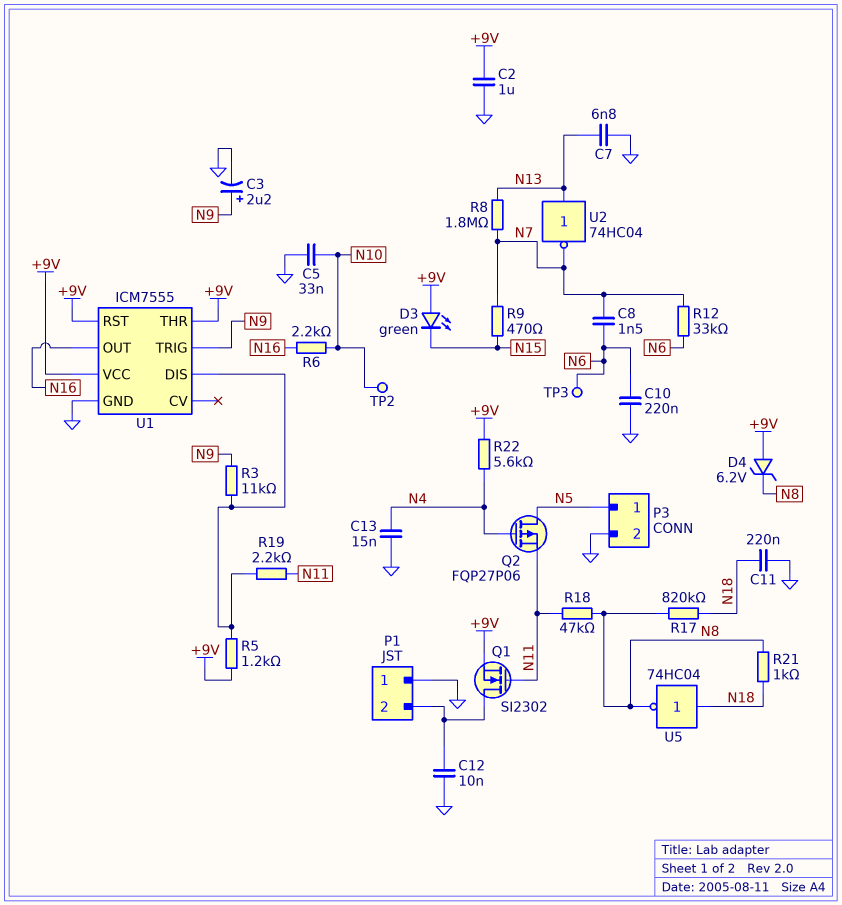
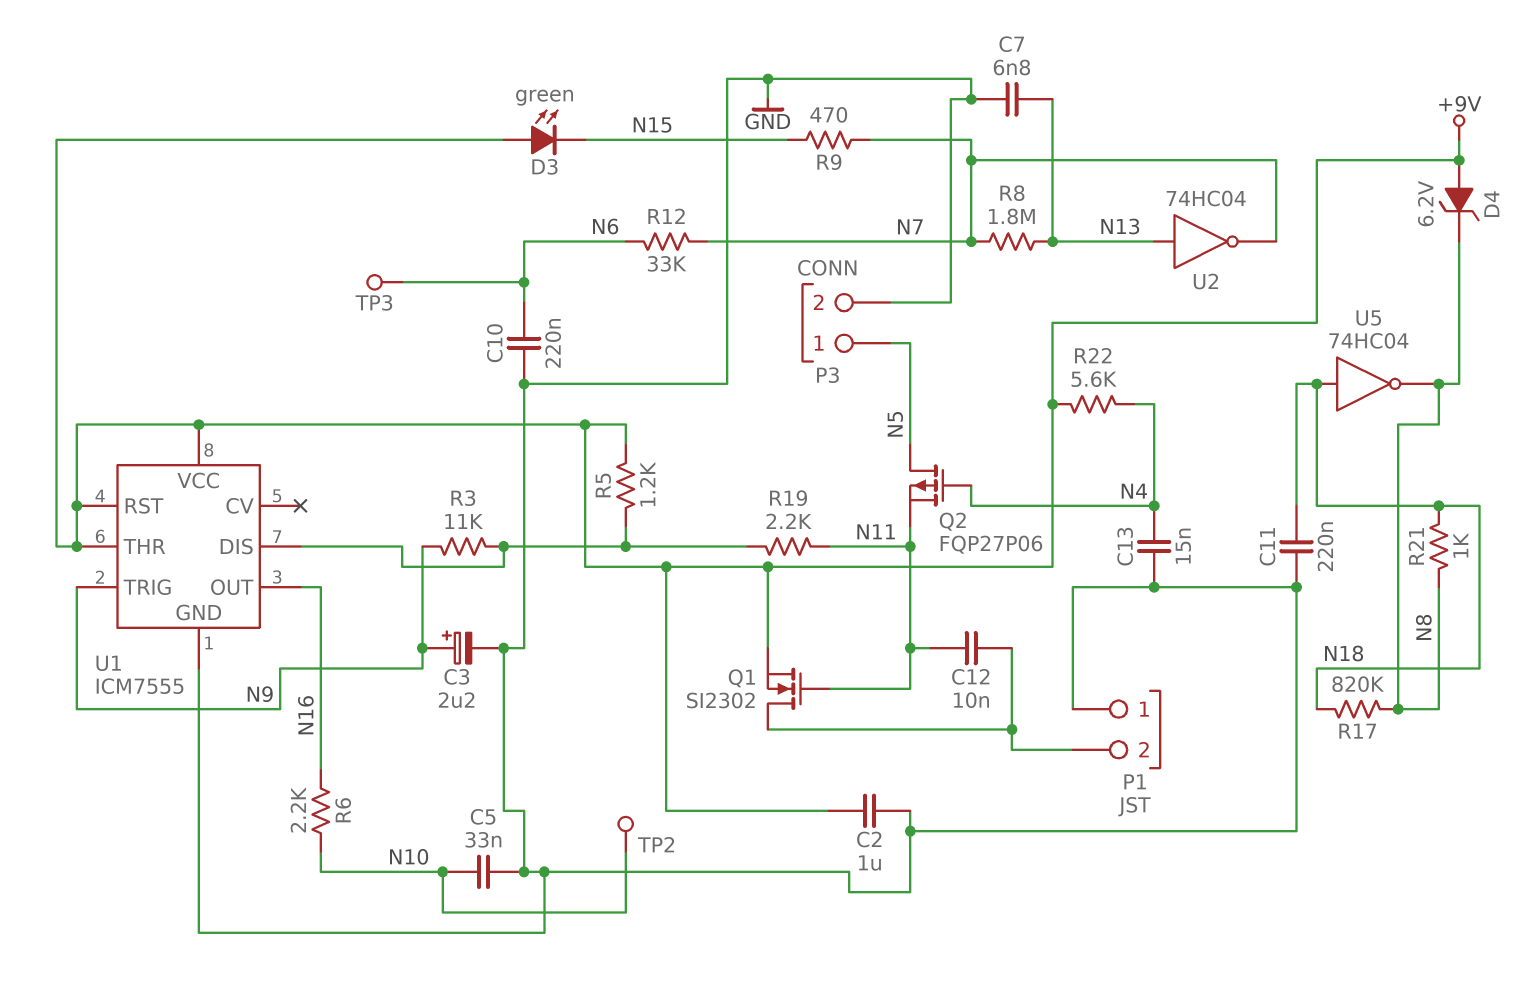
C8: 1.5nF (N6, N7) -> none
C12: 10nF (GND, P1/2) -> 10nF (N11, P1/2)
R18: 47k (N8, N11) -> none

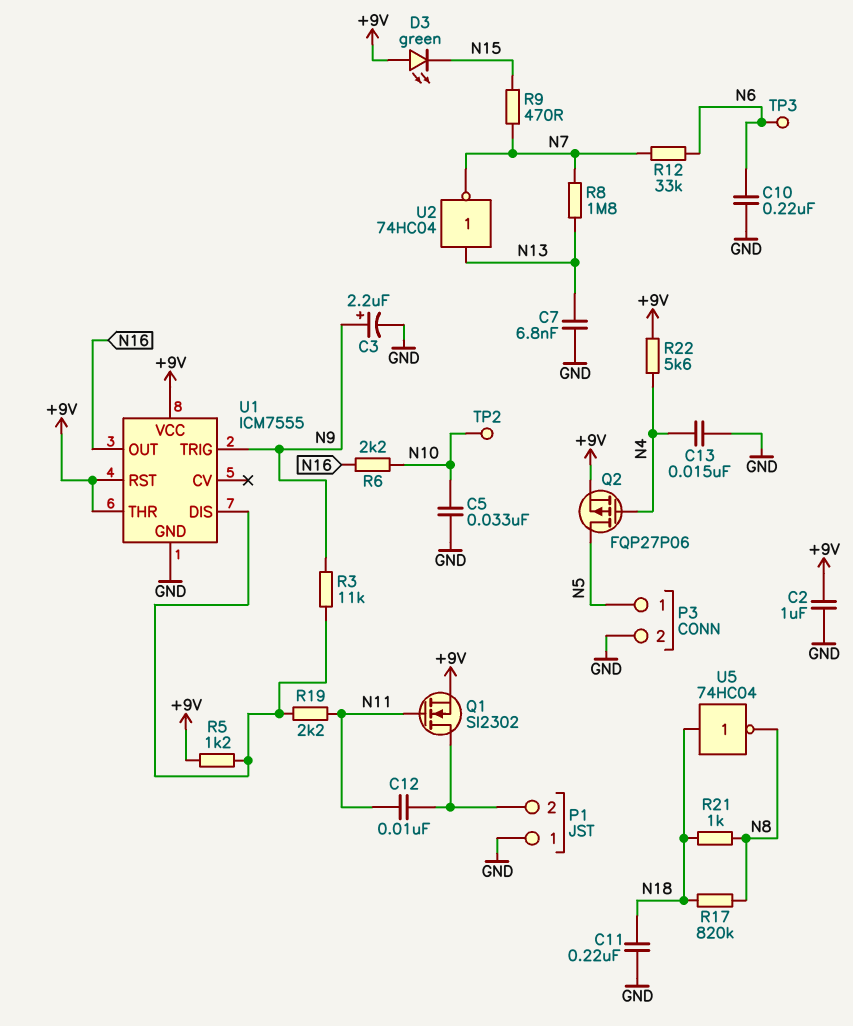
D4: zener 6.2V (A +9V, K N8) -> none
Q2: PMOS FQP27P06 (G N4, D N5, S N11) -> PMOS FQP27P06 (G N4, D N5, S +9V)

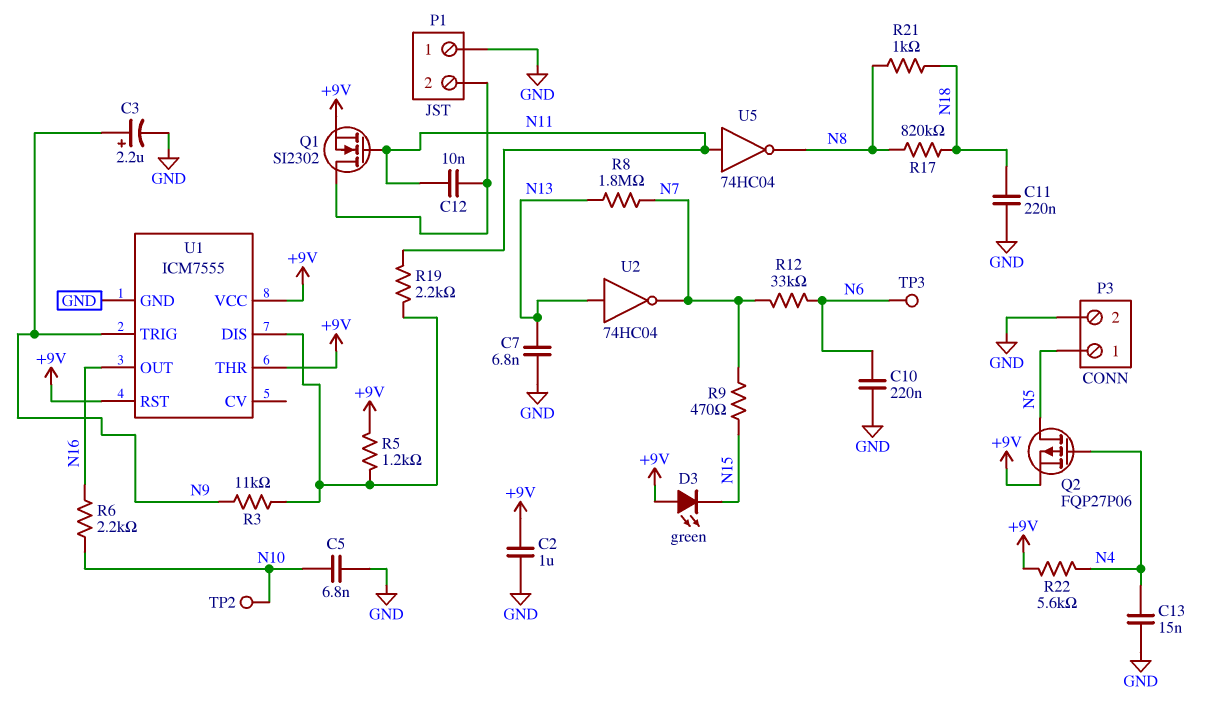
C5: 33nF (GND, N10) -> 6.8nF (GND, N10)
U5: NOT 74HC04 (in N18, out N8) -> NOT 74HC04 (in N11, out N8)

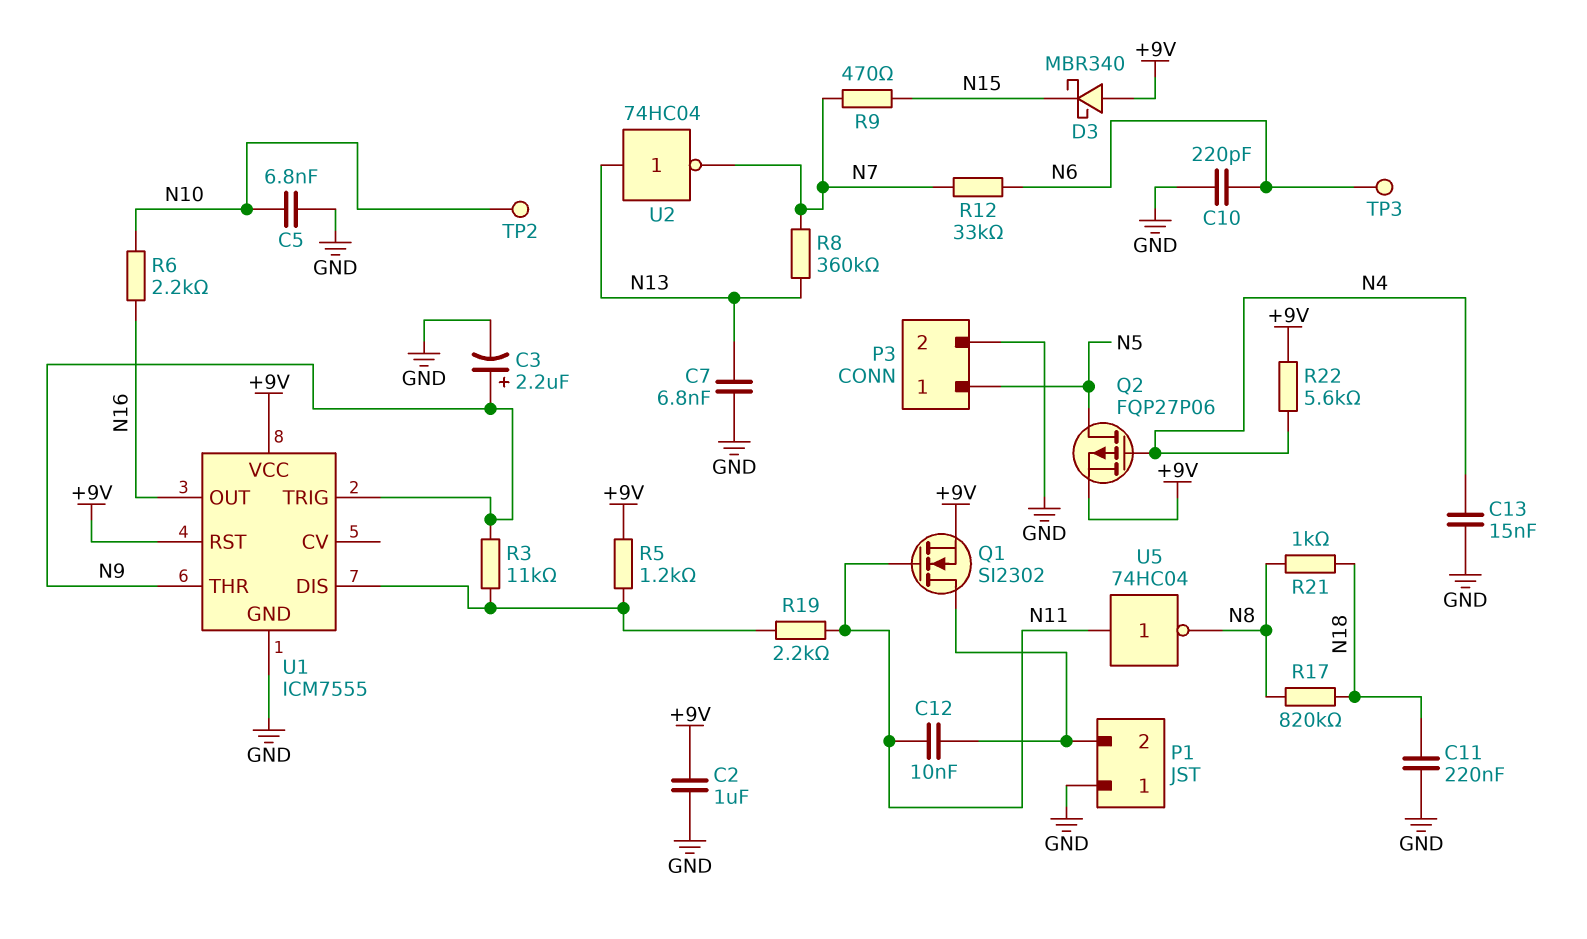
C10: 220nF (GND, N6) -> 220pF (GND, N6)
D3: LED green (A +9V, K N15) -> schottky MBR340 (A +9V, K N15)
R8: 1.8M (N7, N13) -> 360k (N7, N13)
U1 pin THR: +9V -> N9

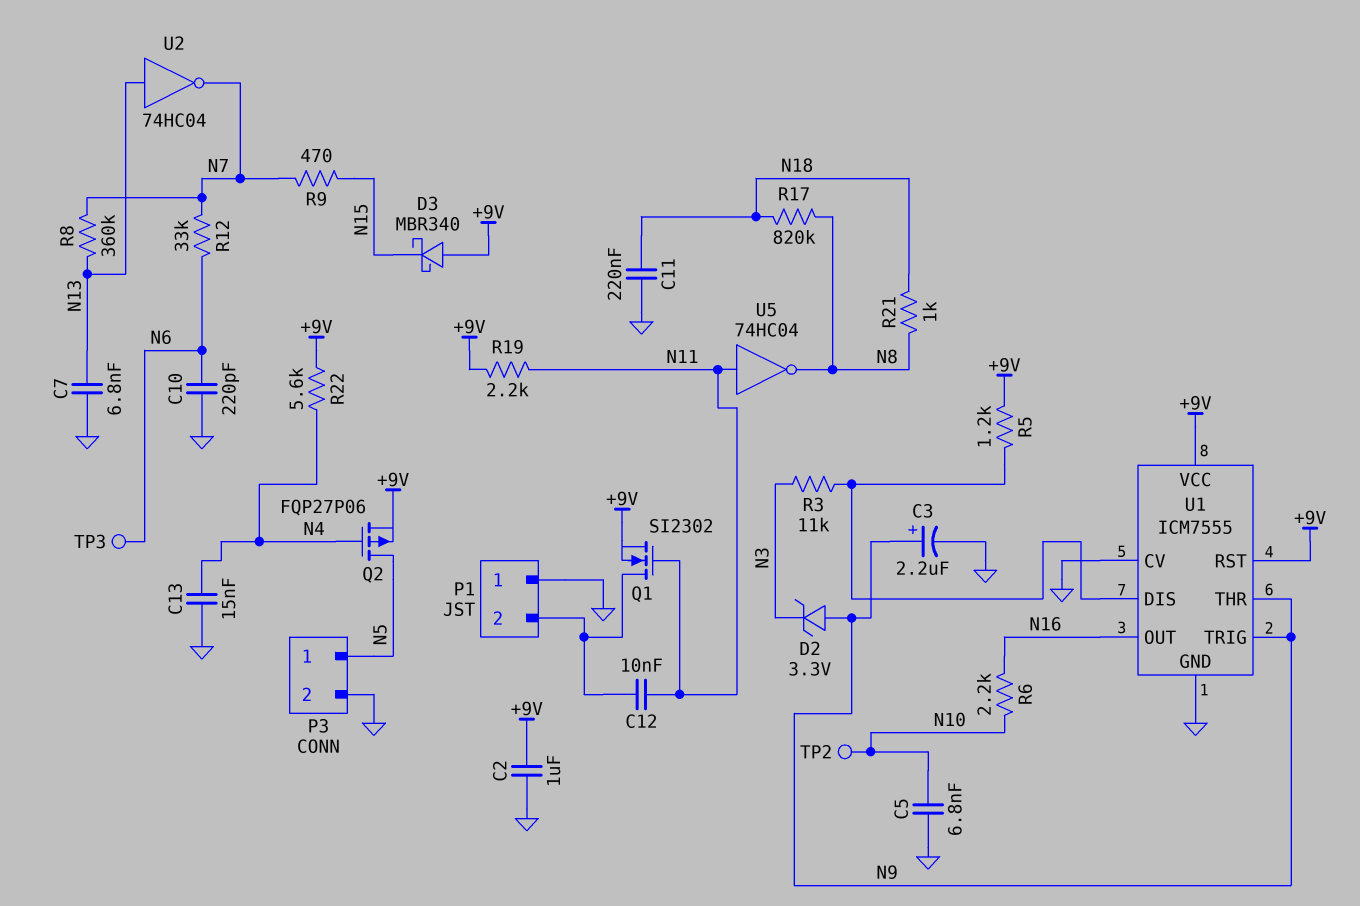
D2: none -> zener 3.3V (A N9, K N3)
R3: 11k (N9, U1/DIS) -> 11k (N3, U1/DIS)
R19: 2.2k (N11, U1/DIS) -> 2.2k (+9V, N11)
U1 pin CV: none -> GND

